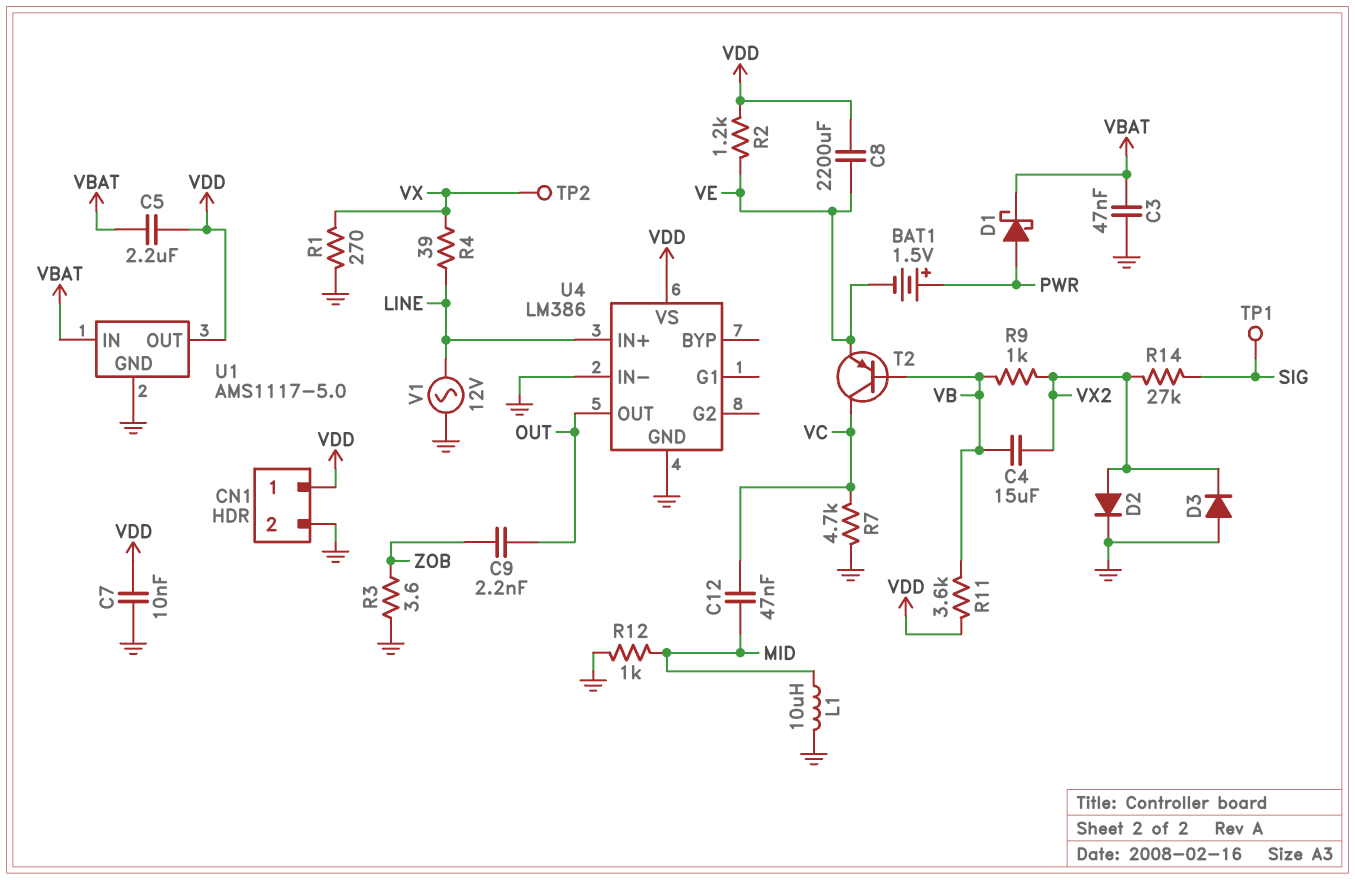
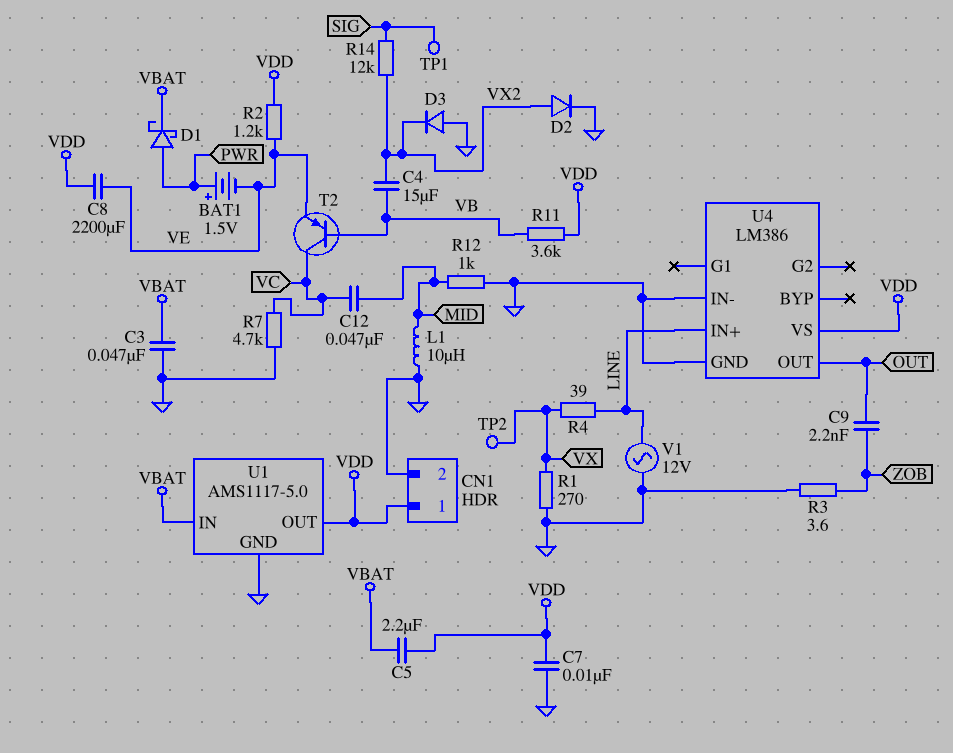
R9: 1k (VB, VX2) -> none
R14: 27k (SIG, VX2) -> 12k (SIG, VX2)

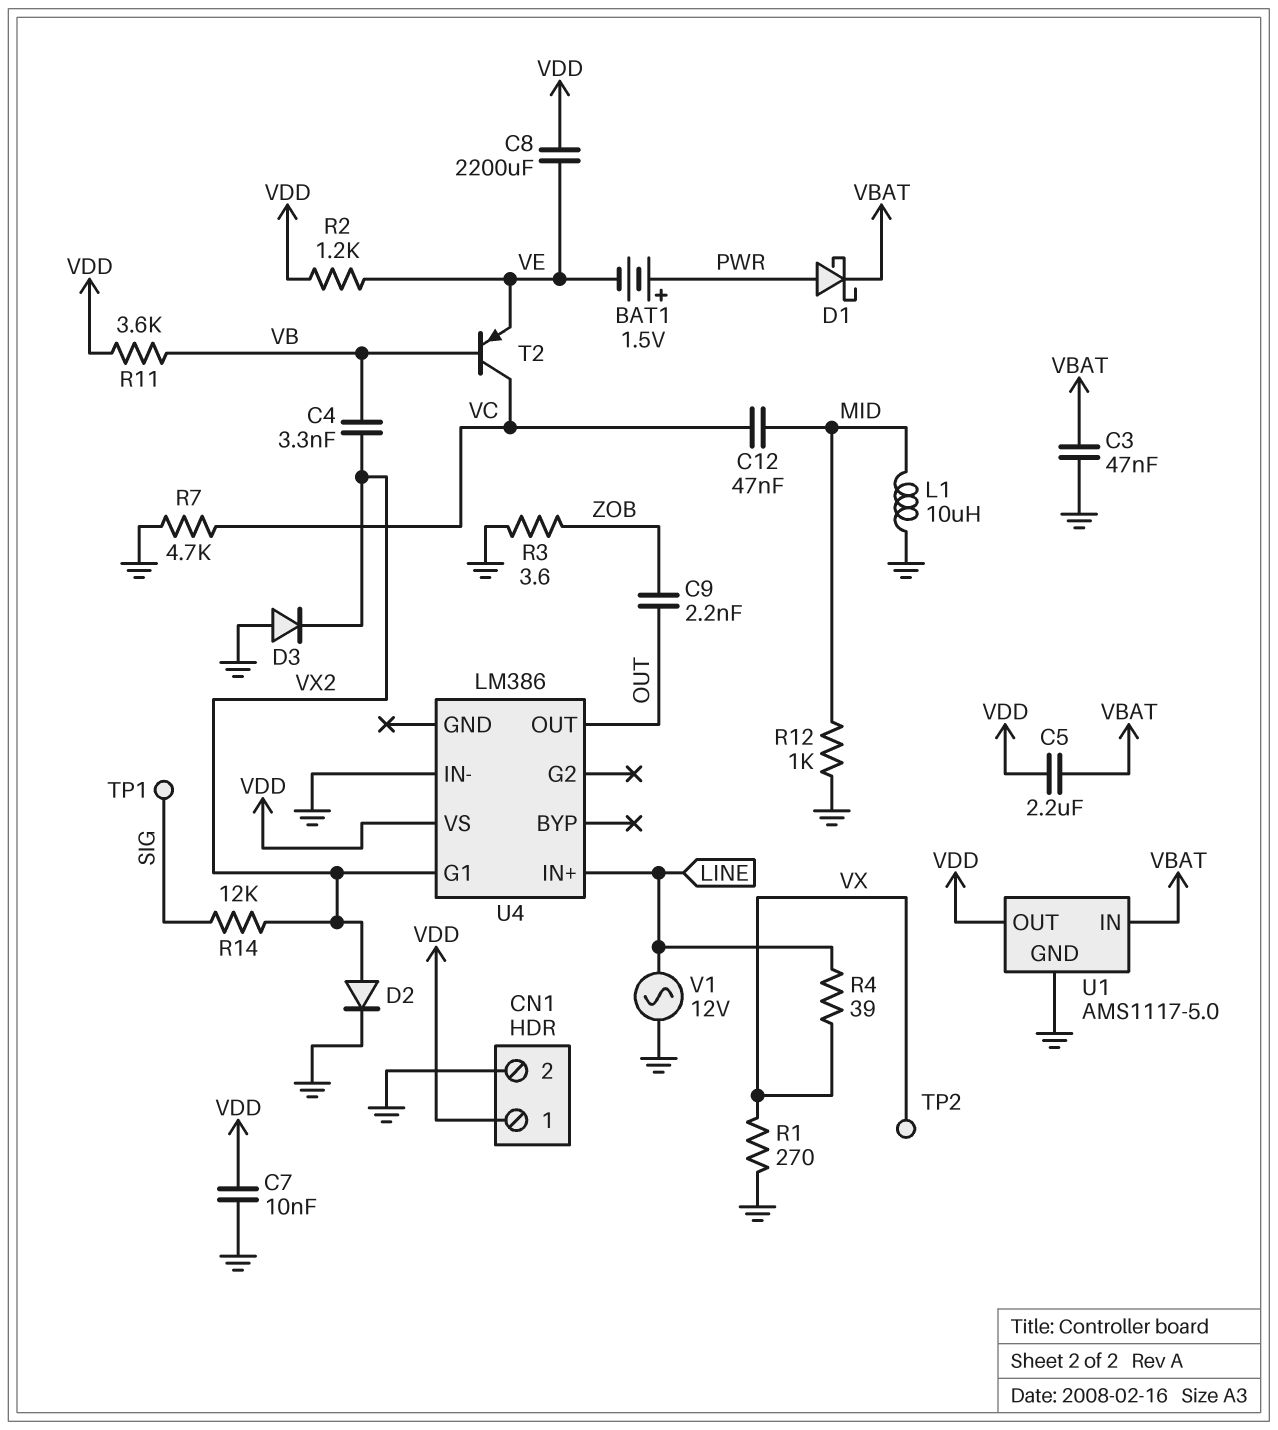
C4: 15uF (VB, VX2) -> 3.3nF (VB, VX2)
U4 pin G1: none -> VX2
U4 pin GND: GND -> none

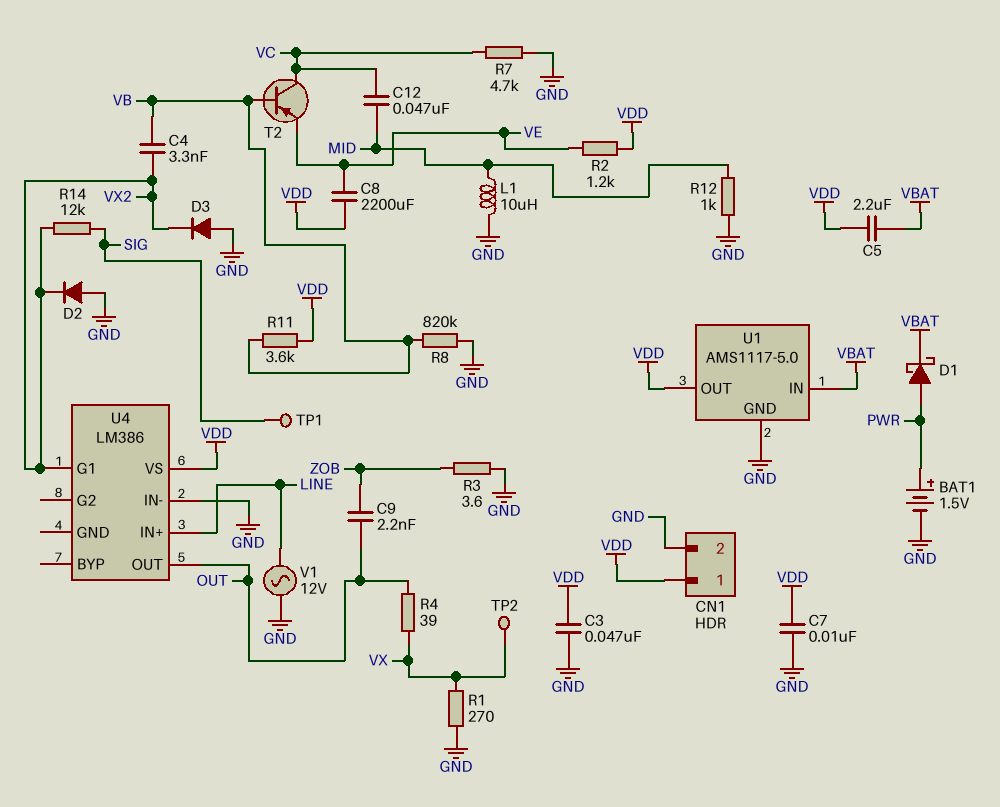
BAT1: 1.5V (plus PWR, minus VE) -> 1.5V (plus PWR, minus GND)
C3: 47nF (GND, VBAT) -> 47nF (GND, VDD)
D2: diode (A VX2, K GND) -> diode (A GND, K VX2)
R4: 39 (LINE, VX) -> 39 (OUT, VX)
R8: none -> 820k (GND, VB)

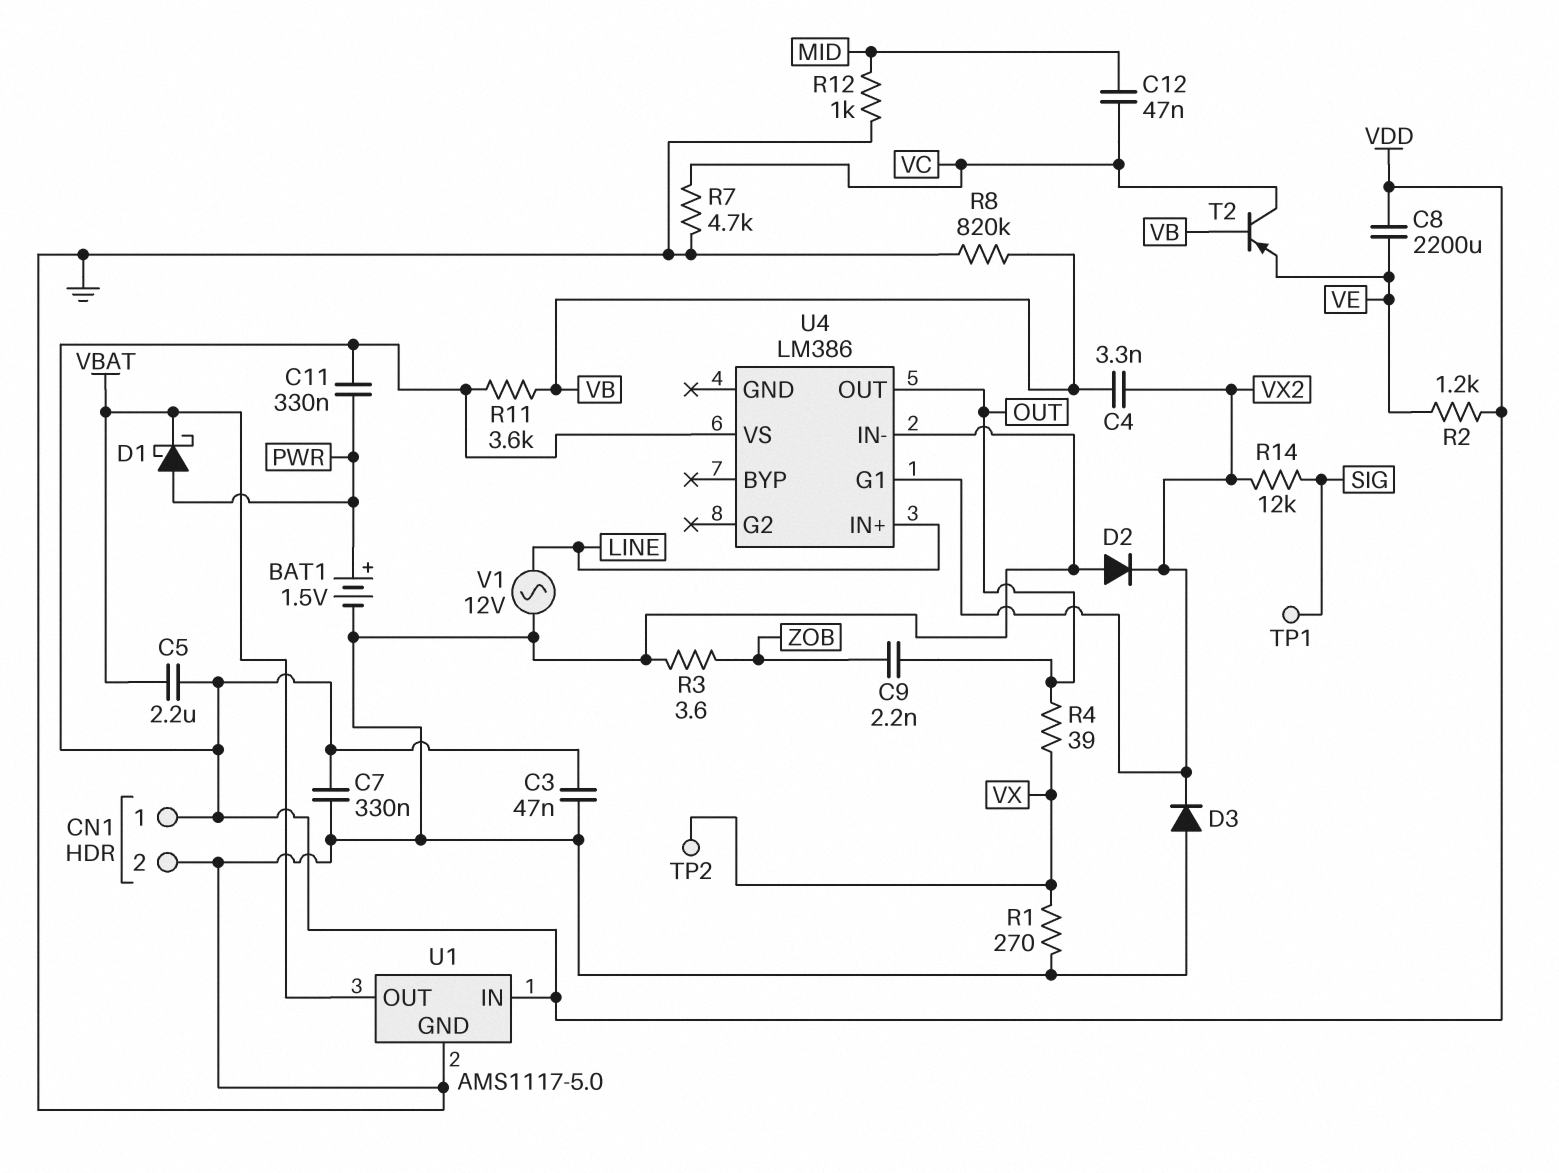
C7: 10nF (GND, VDD) -> 330nF (GND, VDD)
C11: none -> 330nF (PWR, VDD)
L1: 10uH (GND, MID) -> none
U1 pin IN: VBAT -> VDD
U1 pin OUT: VDD -> VBAT

